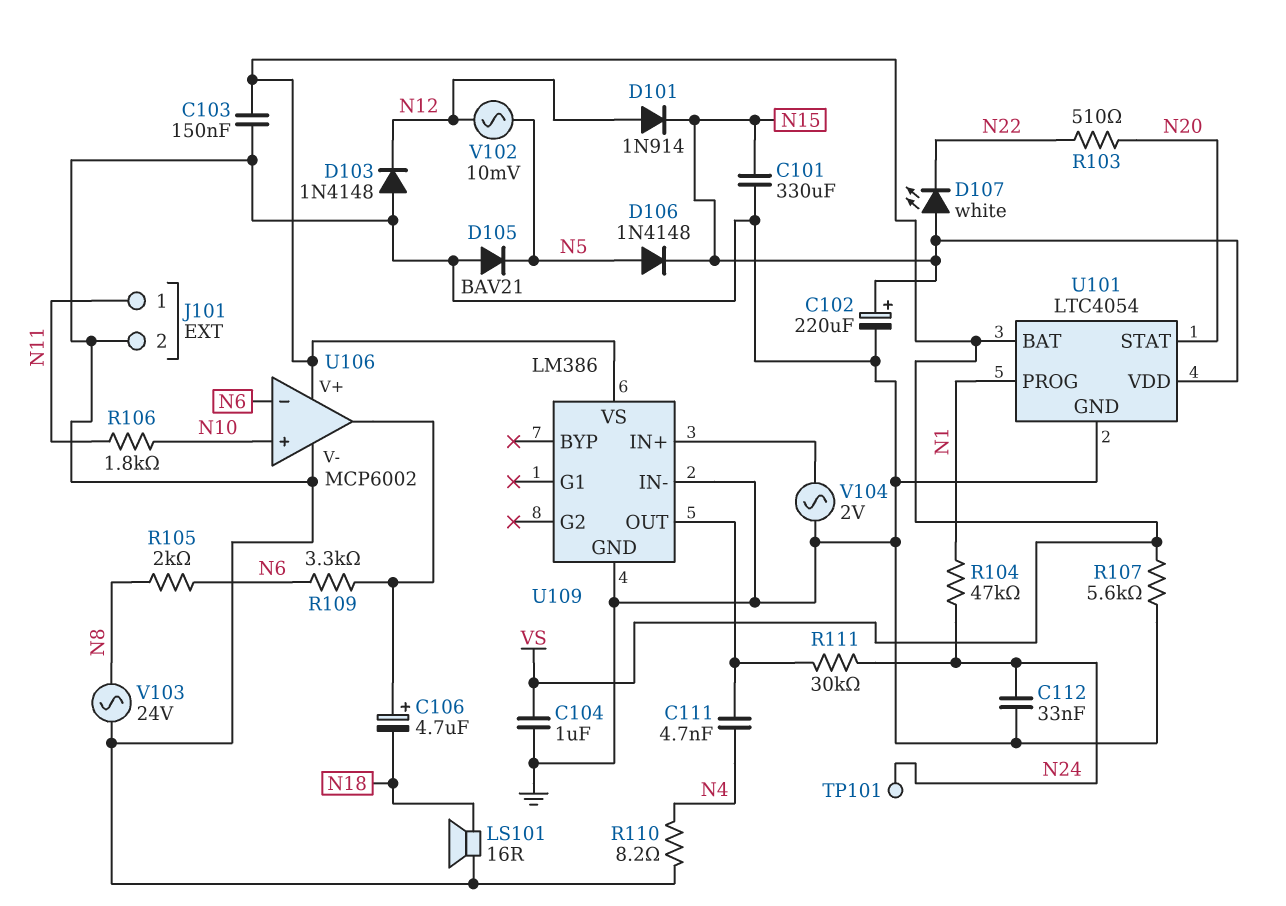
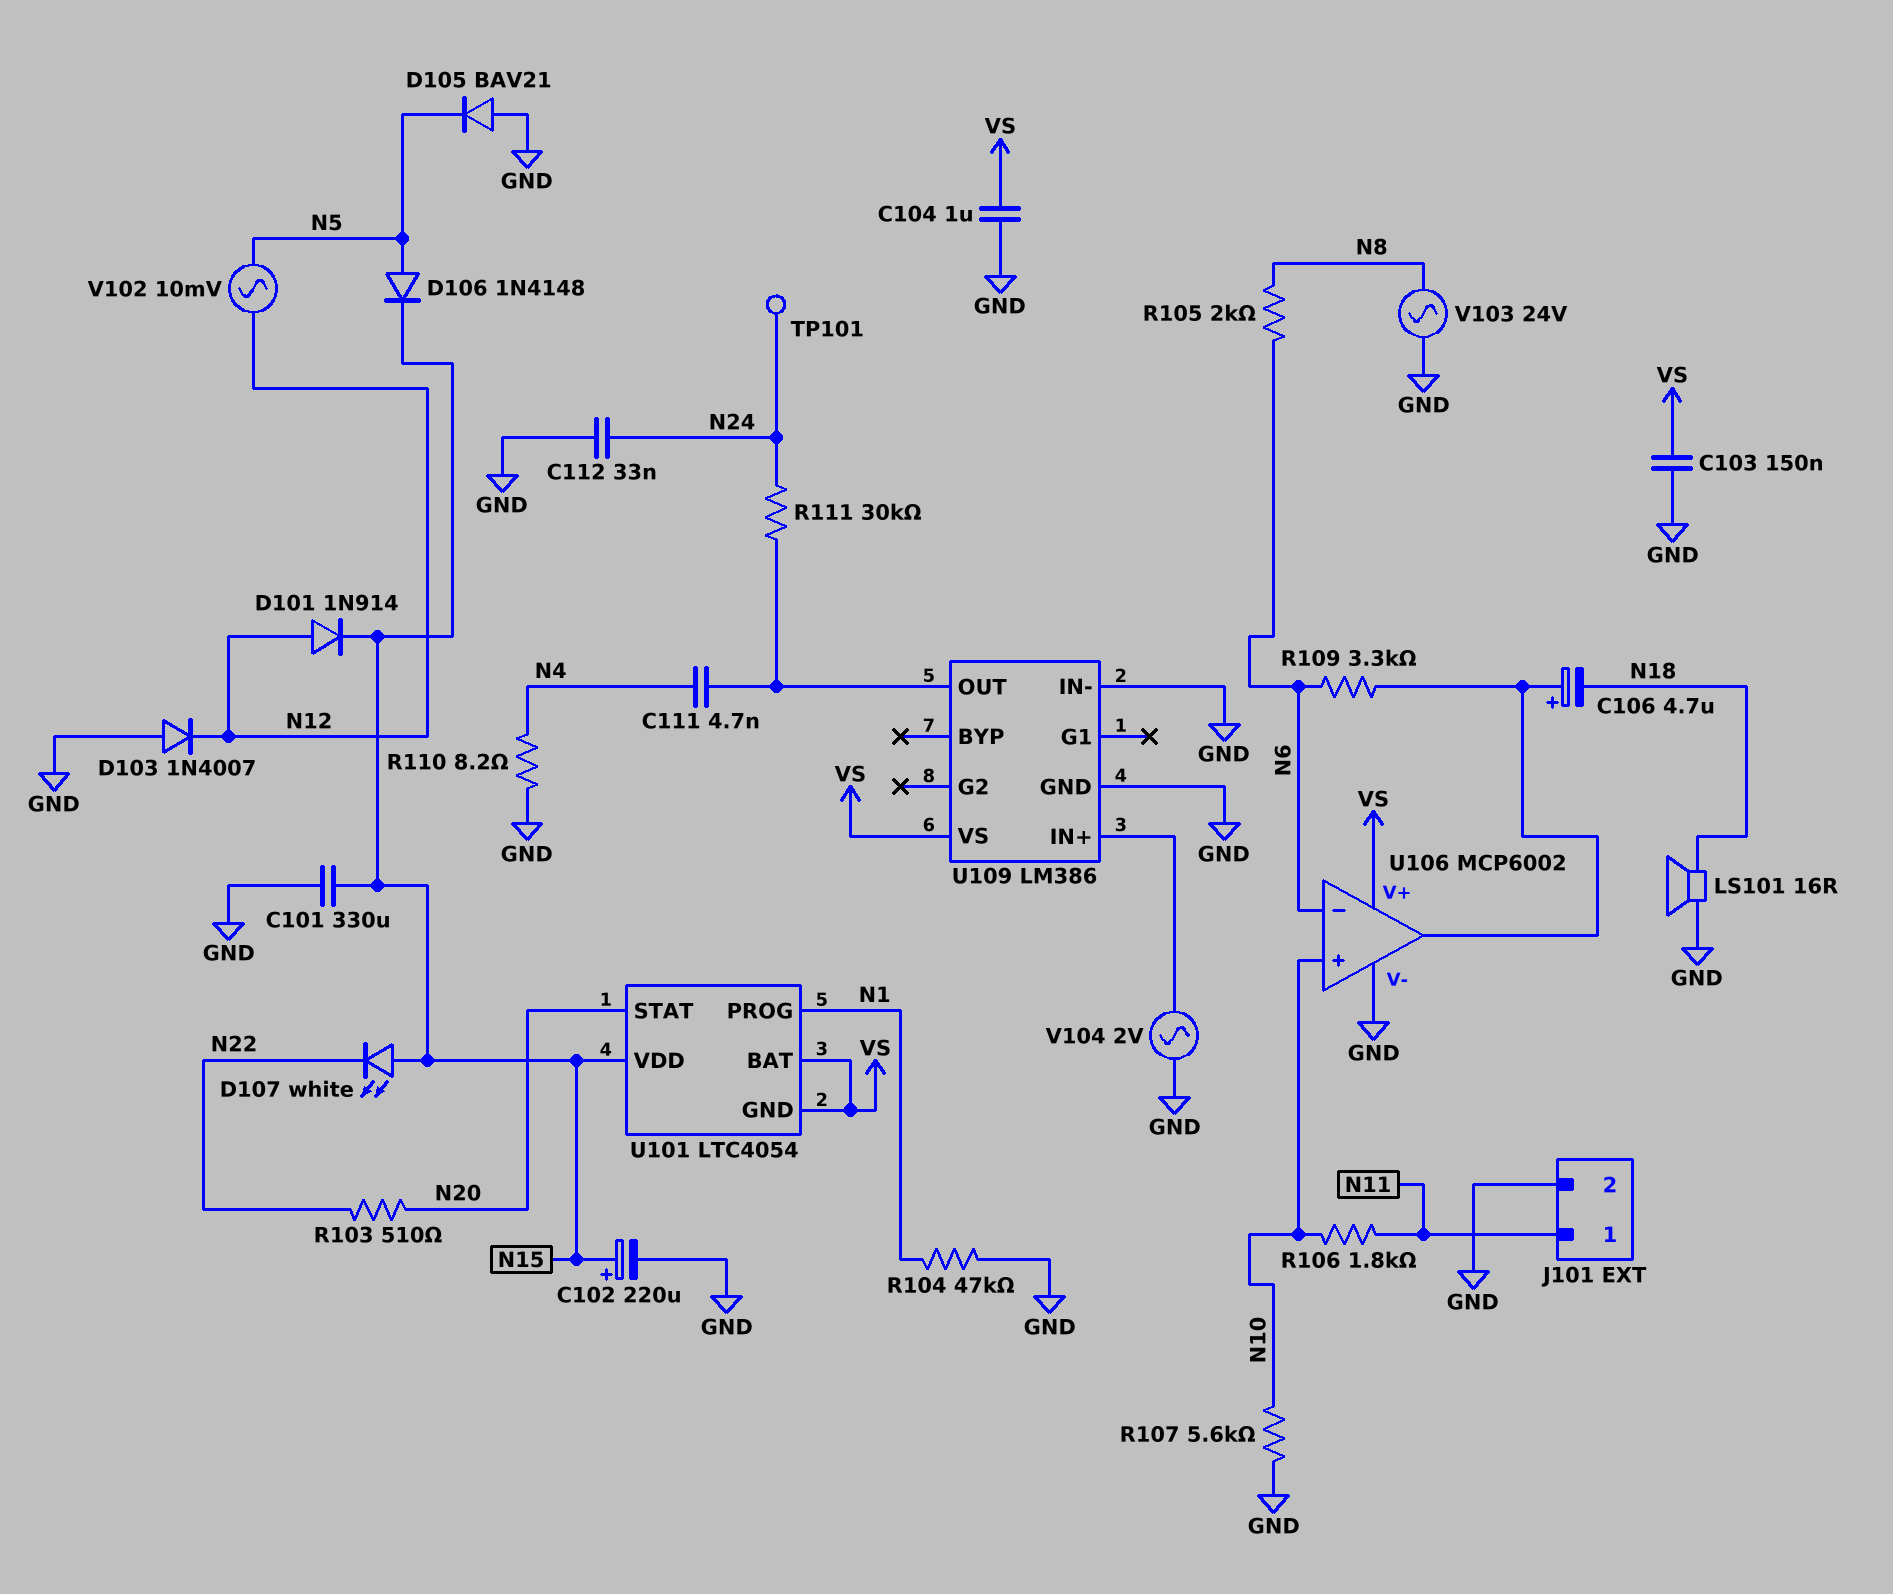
D103: diode 1N4148 (A GND, K N12) -> diode 1N4007 (A GND, K N12)
R104: 47k (N1, N24) -> 47k (GND, N1)
R107: 5.6k (GND, VS) -> 5.6k (GND, N10)
U101 pin GND: GND -> VS

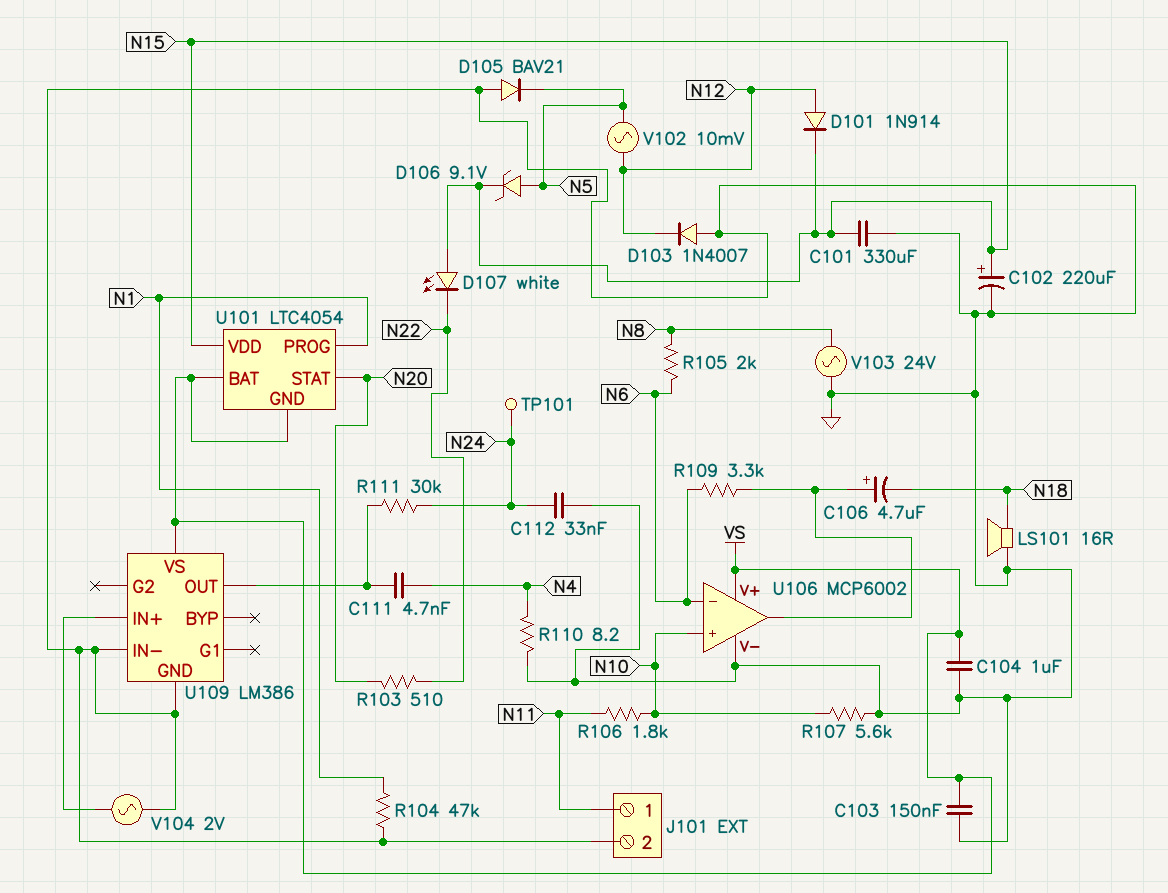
D106: diode 1N4148 (A N5, K N15) -> zener 9.1V (A N5, K N15)

